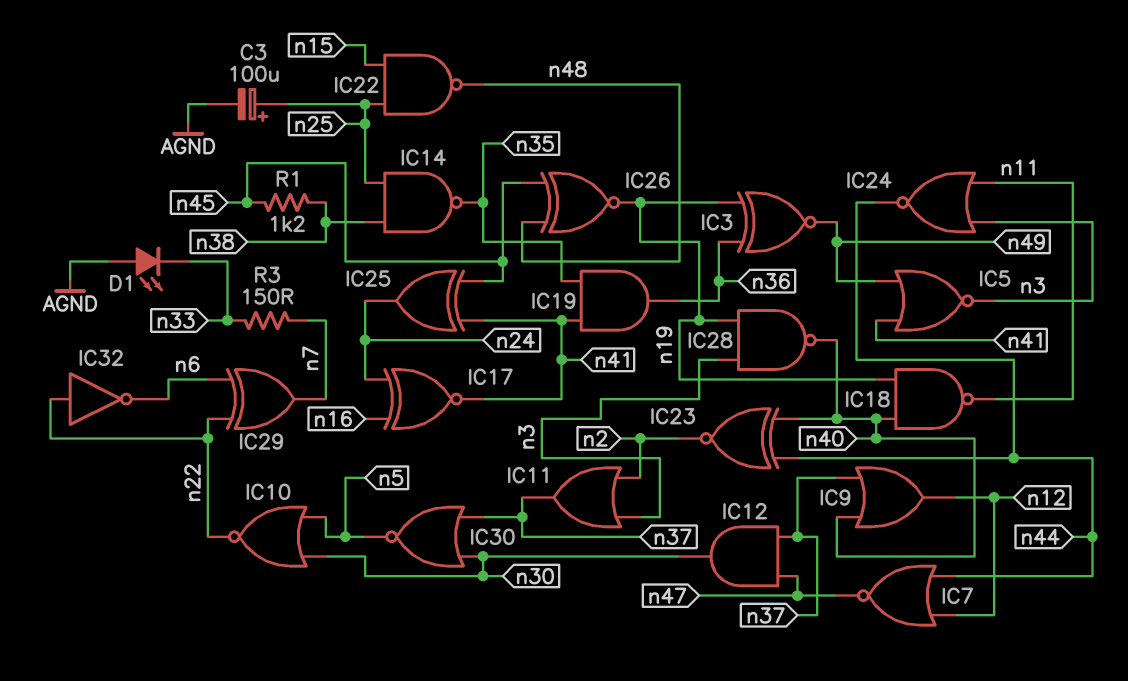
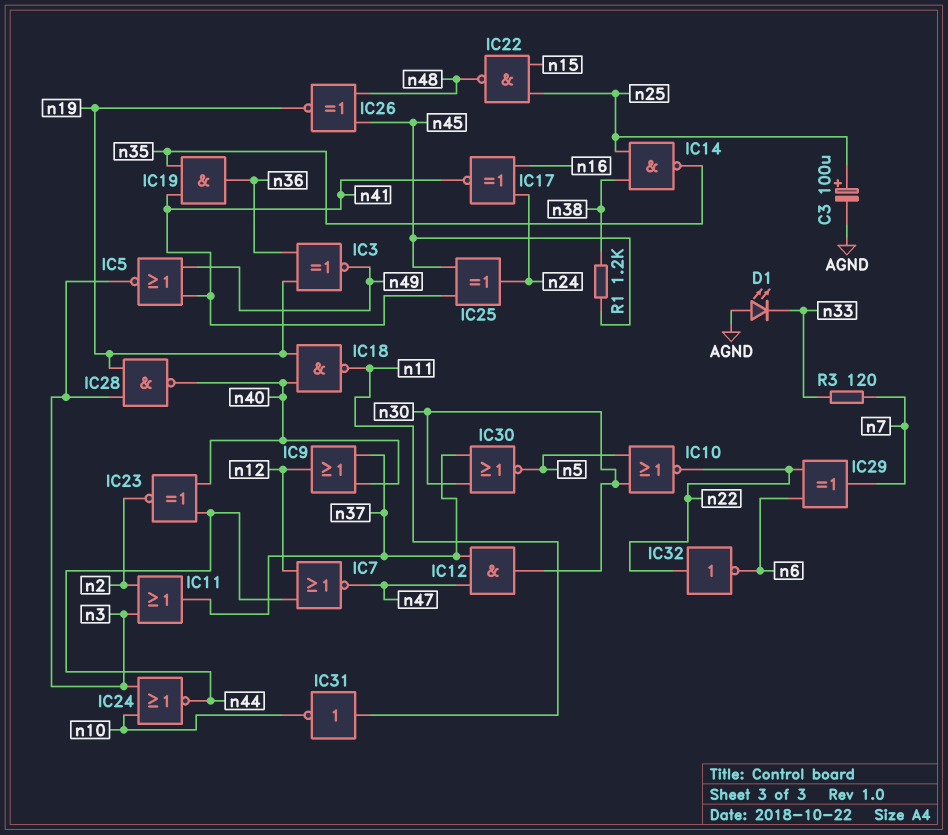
IC24: NOR (in n3, in n11, out n44) -> NOR (in n3, in n10, out n44)
IC31: none -> NOT (in n11, out n10)
R3: 150 (n7, n33) -> 120 (n7, n33)

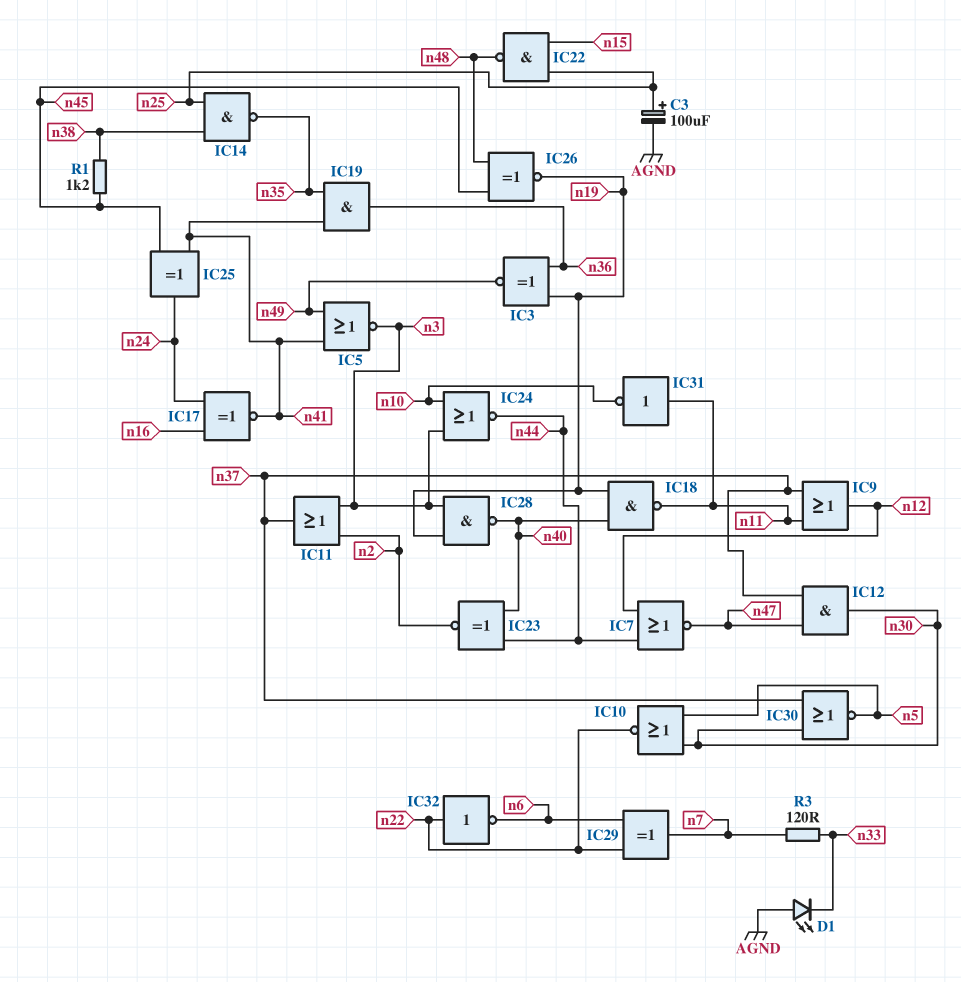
IC9: OR (in n37, in n40, out n12) -> OR (in n11, in n37, out n12)

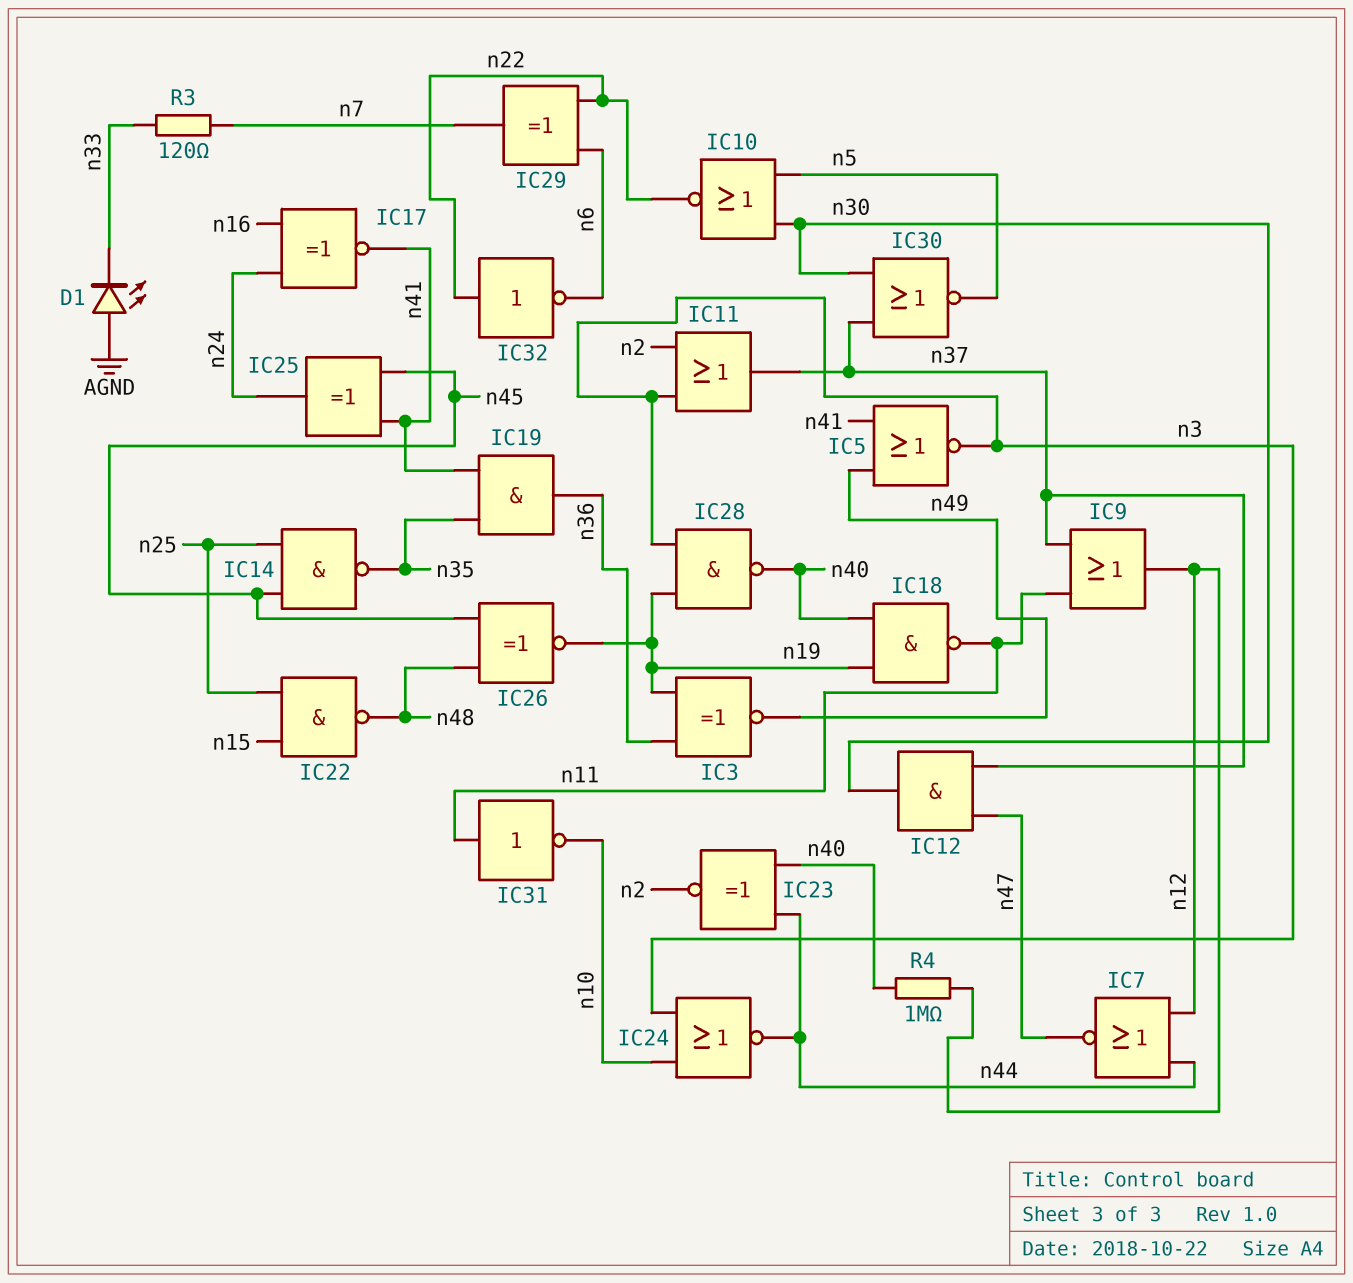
C3: 100uF (plus n25, minus AGND) -> none
IC14: NAND (in n25, in n38, out n35) -> NAND (in n25, in n45, out n35)
R1: 1.2k (n38, n45) -> none
R4: none -> 1M (n12, n40)

